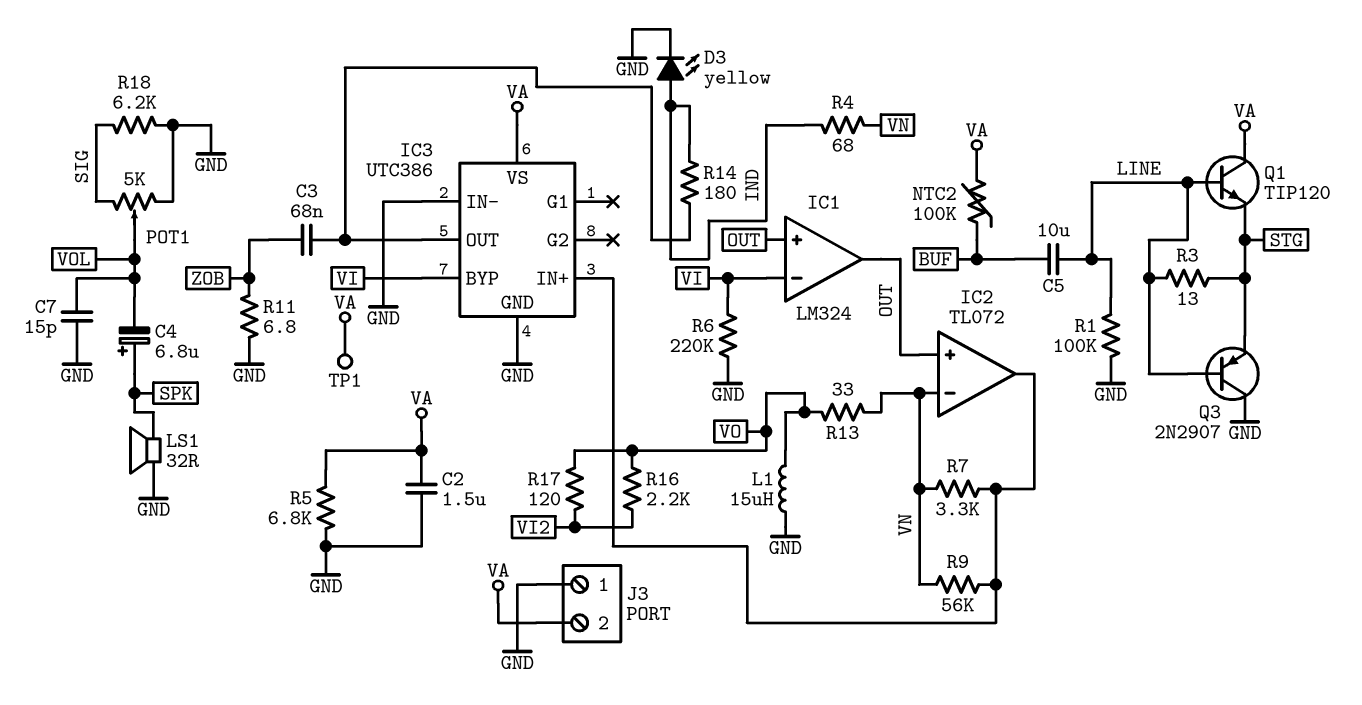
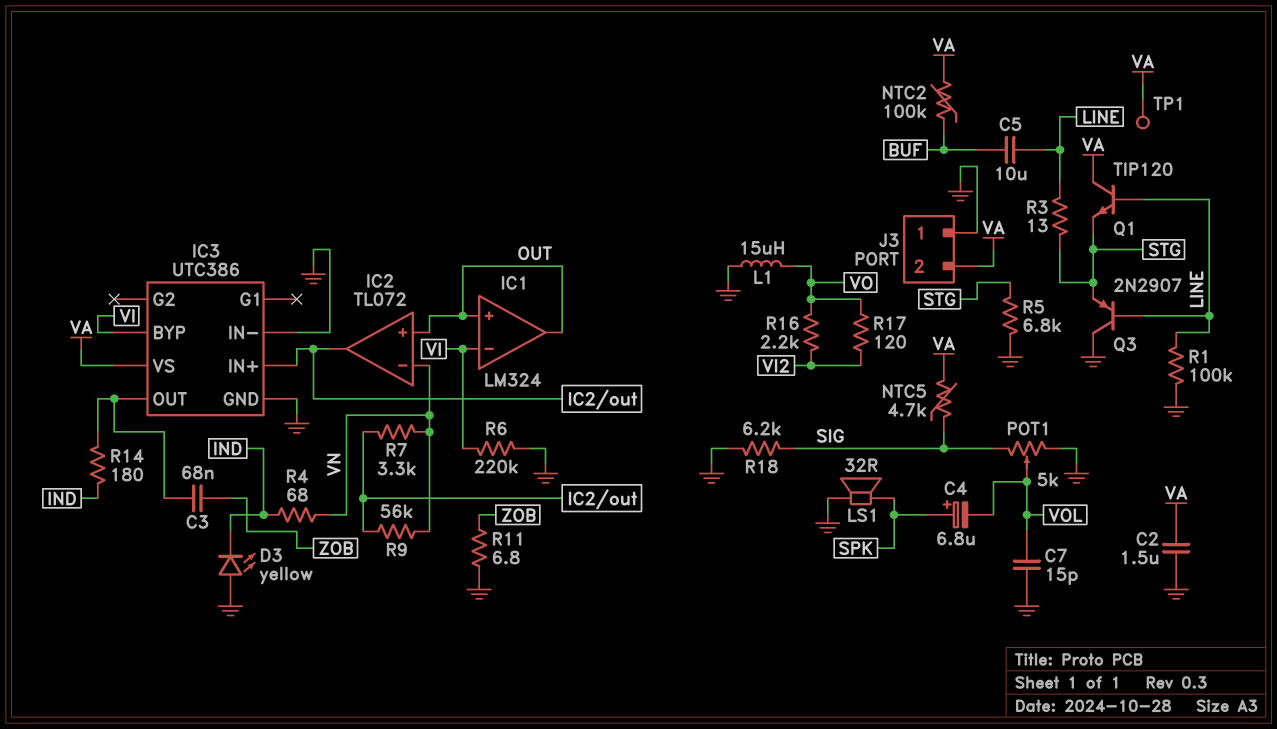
D3: LED yellow (A IND, K GND) -> LED yellow (A GND, K IND)
NTC5: none -> 4.7k (SIG, VA)
R5: 6.8k (GND, VA) -> 6.8k (GND, STG)
R13: 33 (VN, VO) -> none

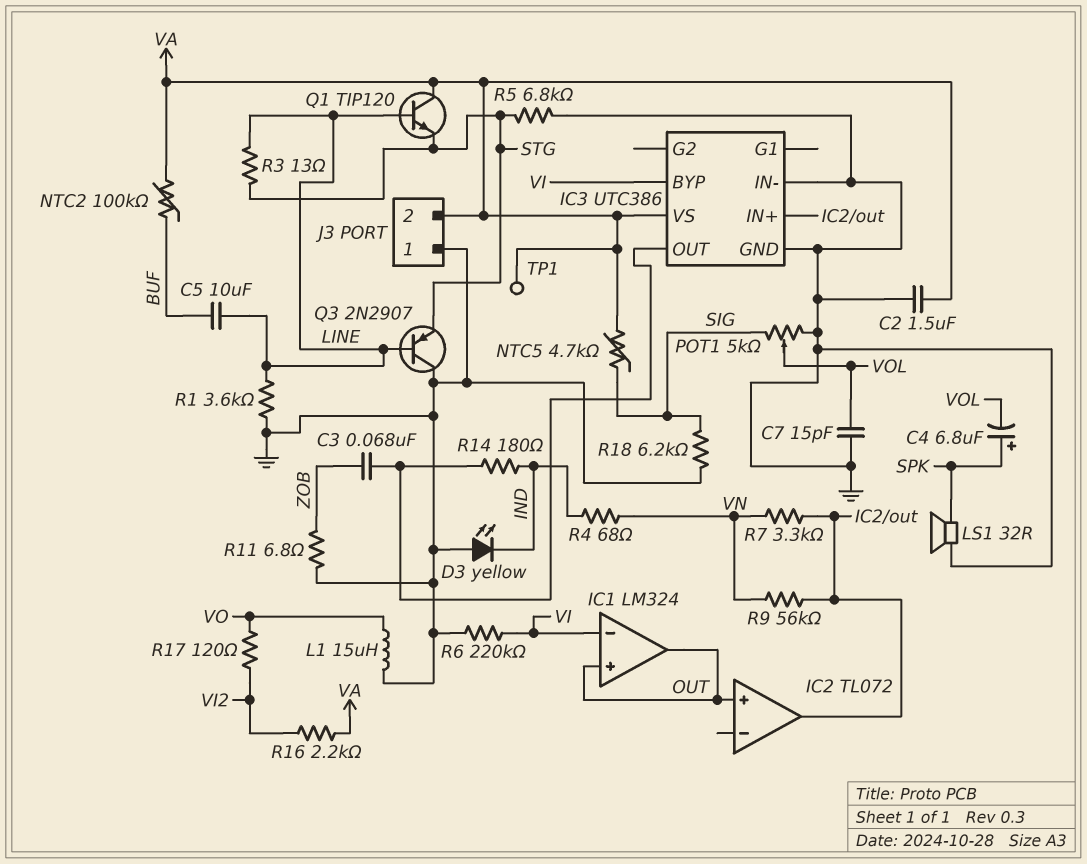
IC2 pin in-: VN -> none
R1: 100k (GND, LINE) -> 3.6k (GND, LINE)
R16: 2.2k (VI2, VO) -> 2.2k (VA, VI2)

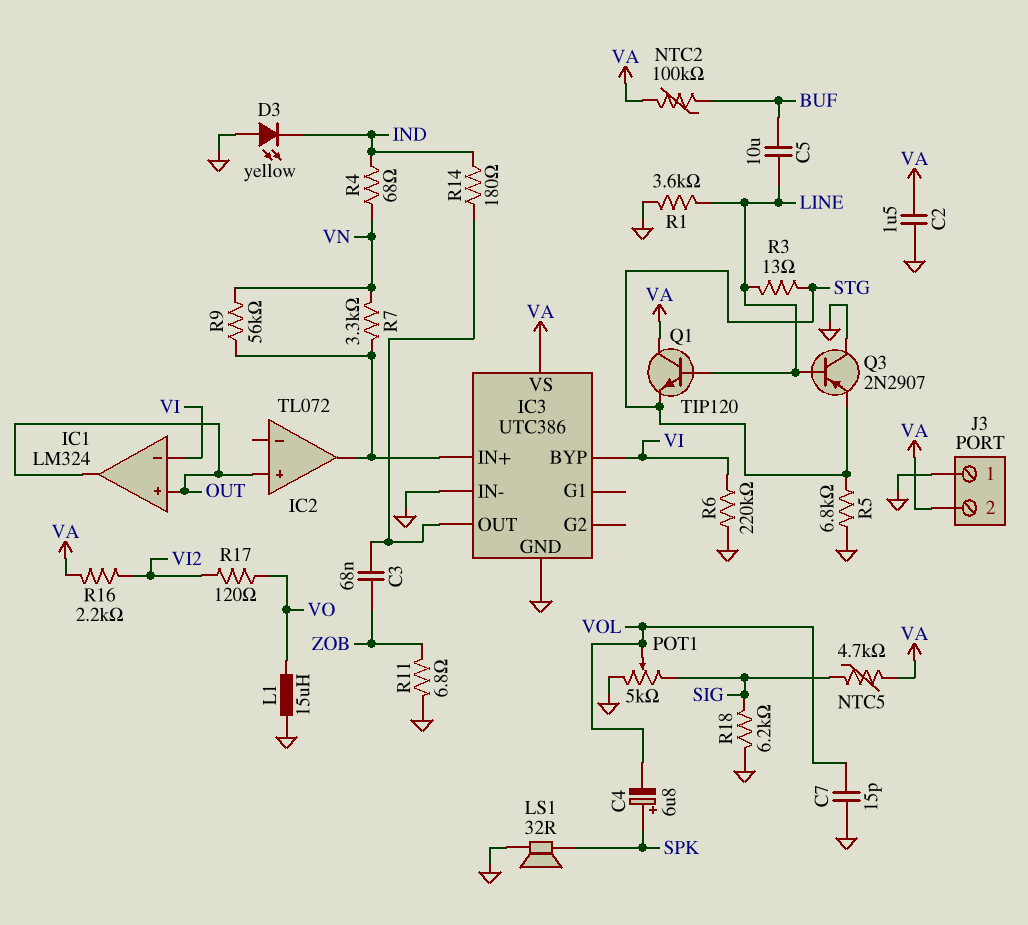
TP1: test point (VA) -> none

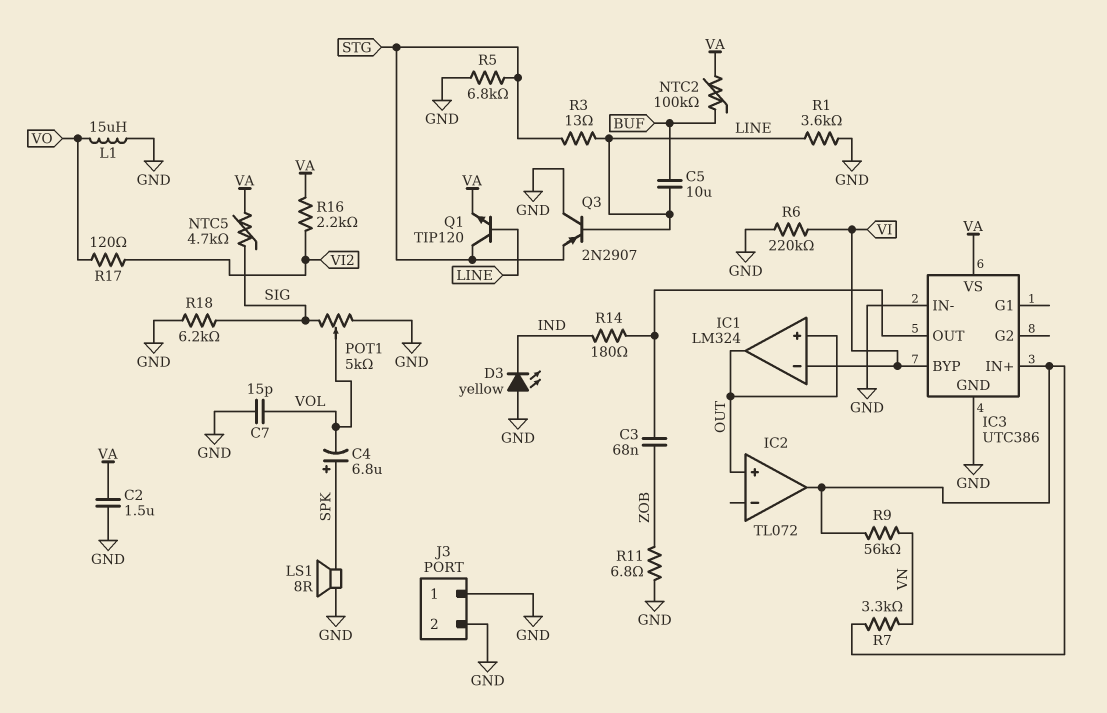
J3 pin 2: VA -> GND
LS1: speaker 32R (GND, SPK) -> speaker 8R (GND, SPK)
Q1: NPN TIP120 (B LINE, C VA, E STG) -> NPN TIP120 (B LINE, C STG, E VA)
R4: 68 (IND, VN) -> none

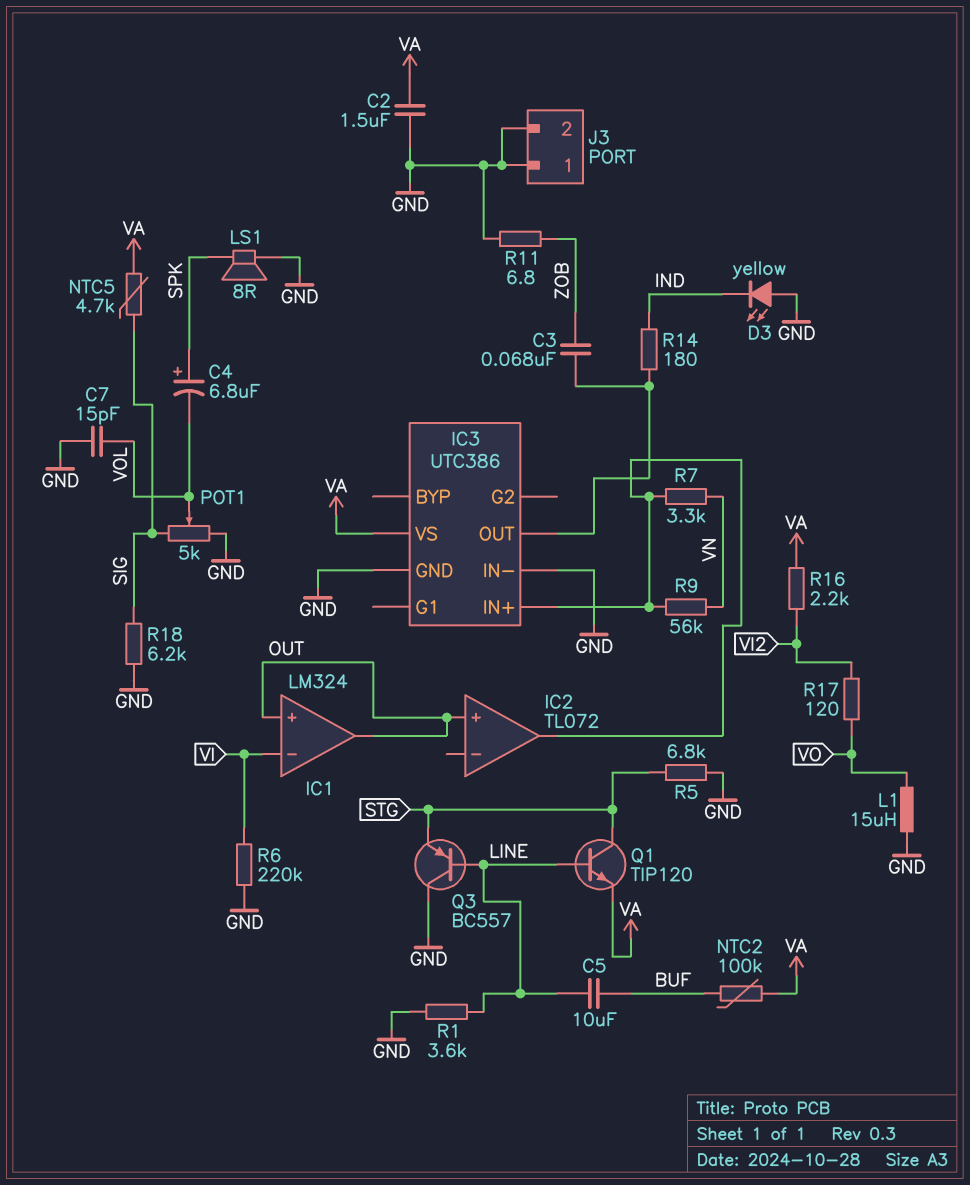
IC3 pin BYP: VI -> none
Q3: PNP 2N2907 (B LINE, C GND, E STG) -> PNP BC557 (B LINE, C GND, E STG)
R3: 13 (LINE, STG) -> none

